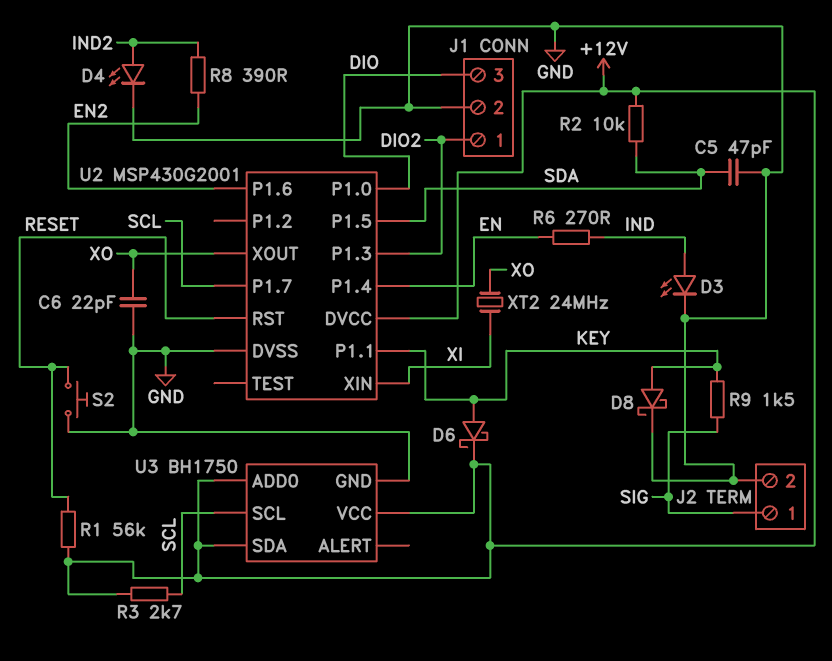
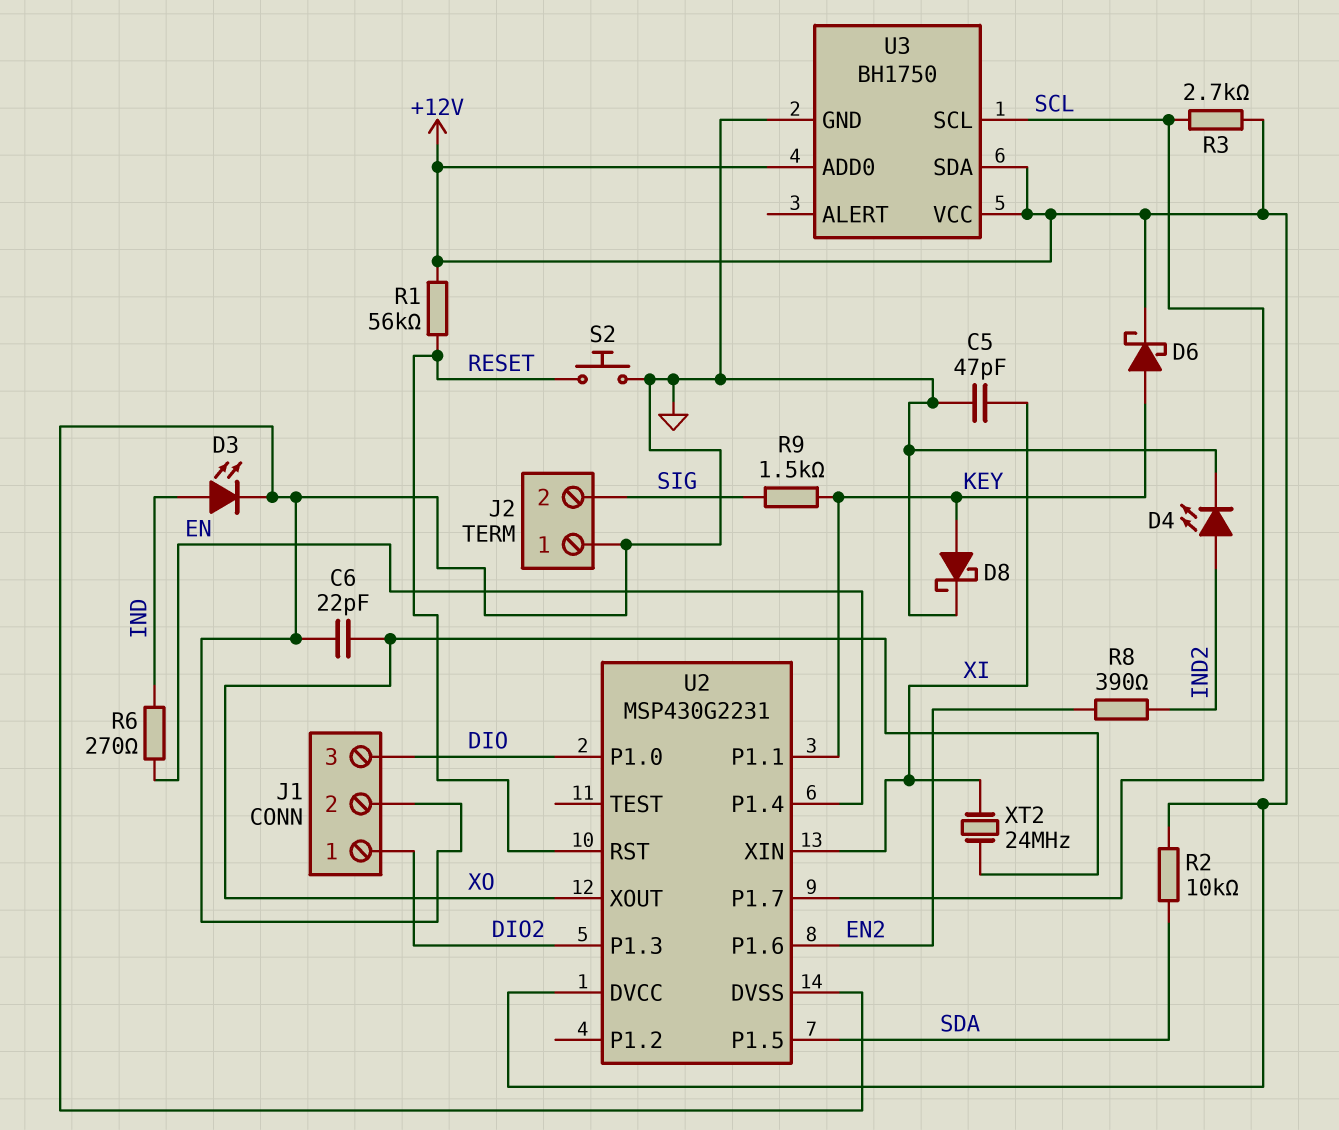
C5: 47pF (GND, SDA) -> 47pF (GND, XI)
J2 pin 1: SIG -> GND
J2 pin 2: GND -> SIG
U2: MSP430G2001 -> MSP430G2231

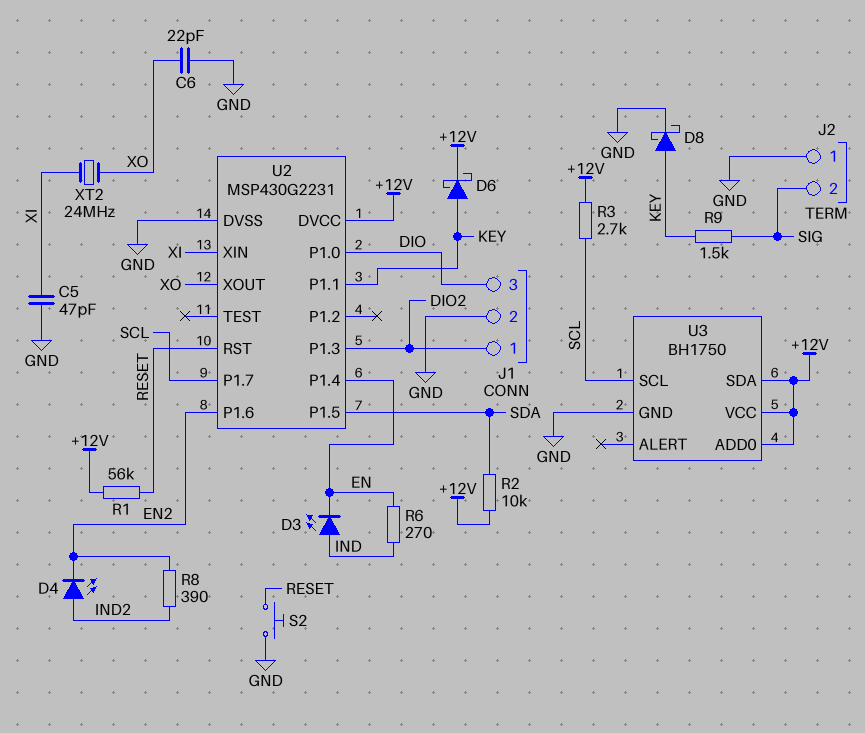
D3: LED (A IND, K GND) -> LED (A IND, K EN)
D4: LED (A IND2, K GND) -> LED (A IND2, K EN2)

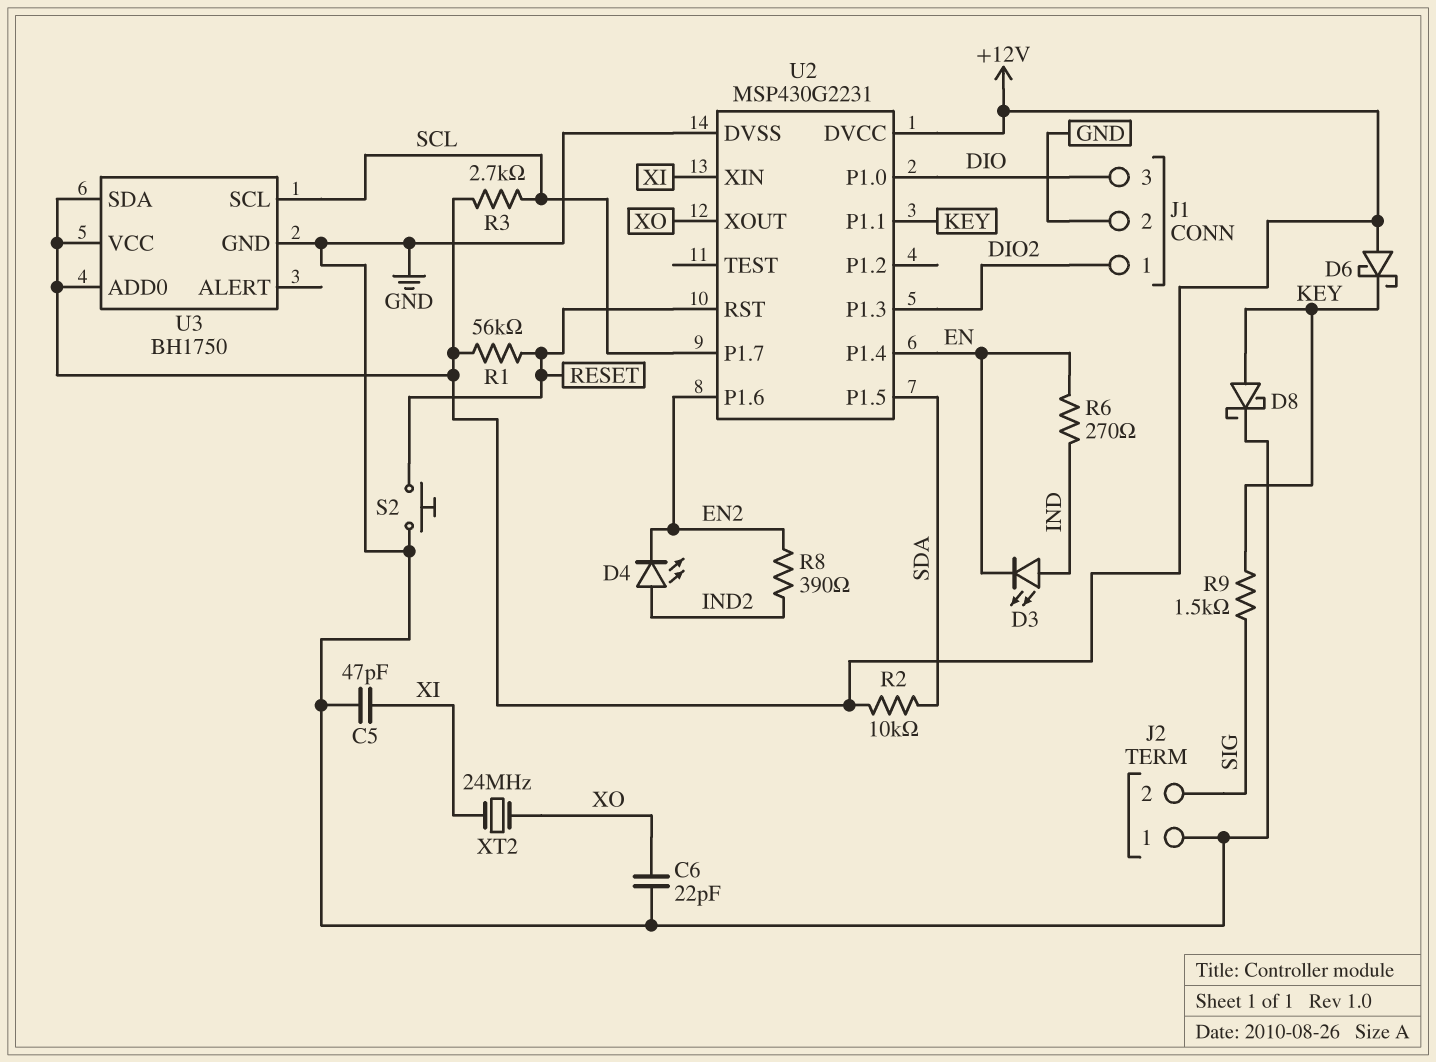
D6: schottky (A KEY, K +12V) -> schottky (A +12V, K KEY)

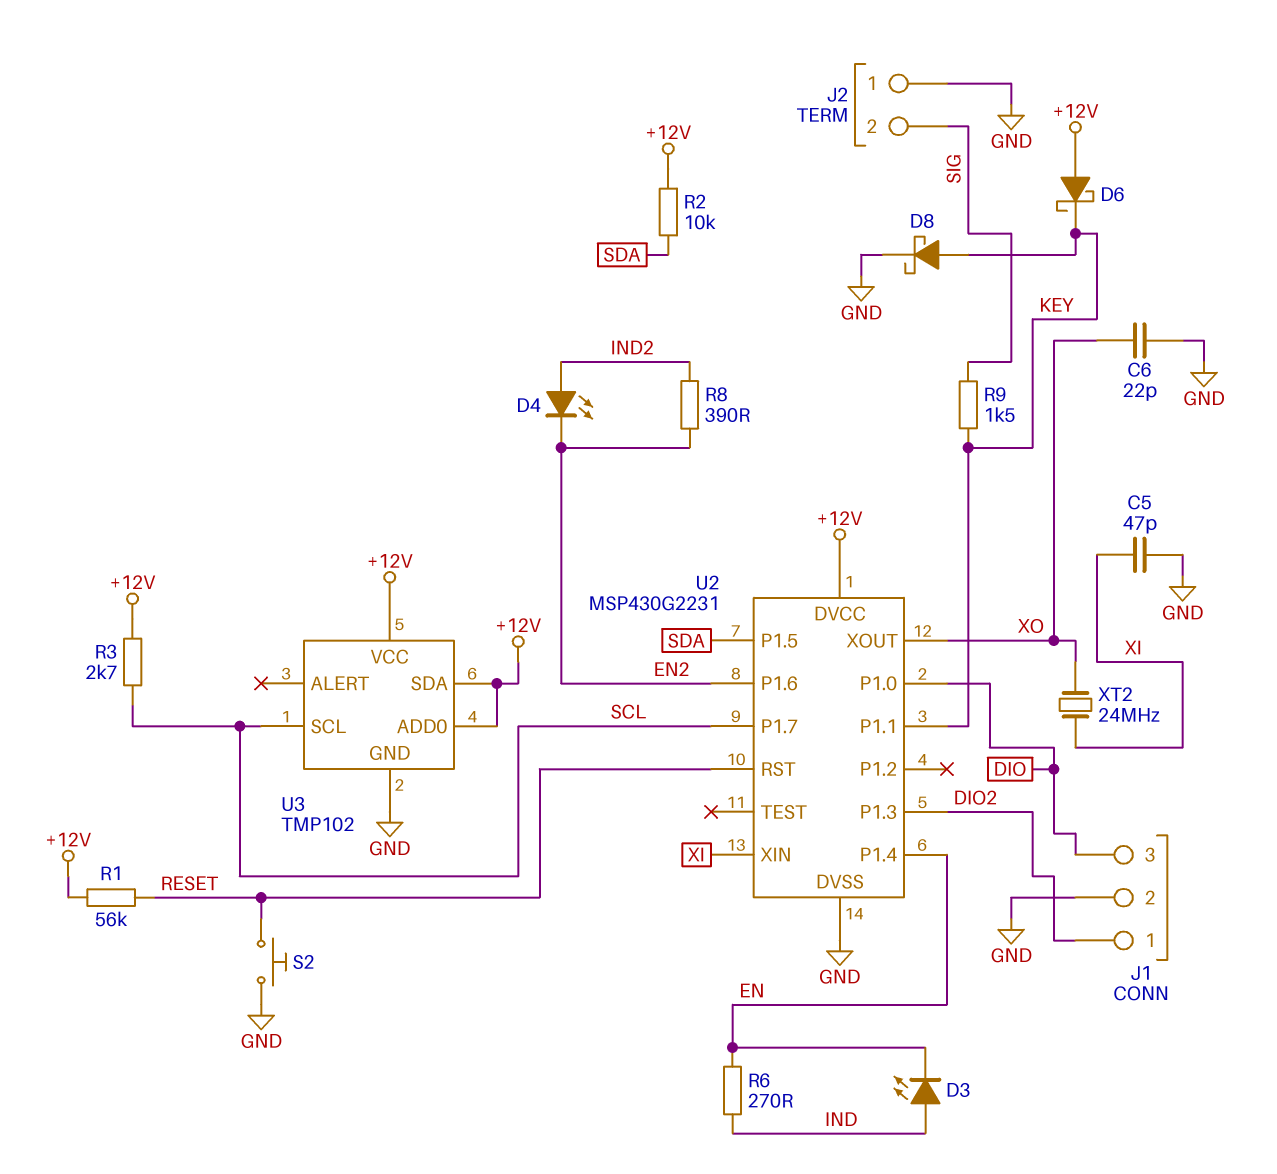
U3: BH1750 -> TMP102

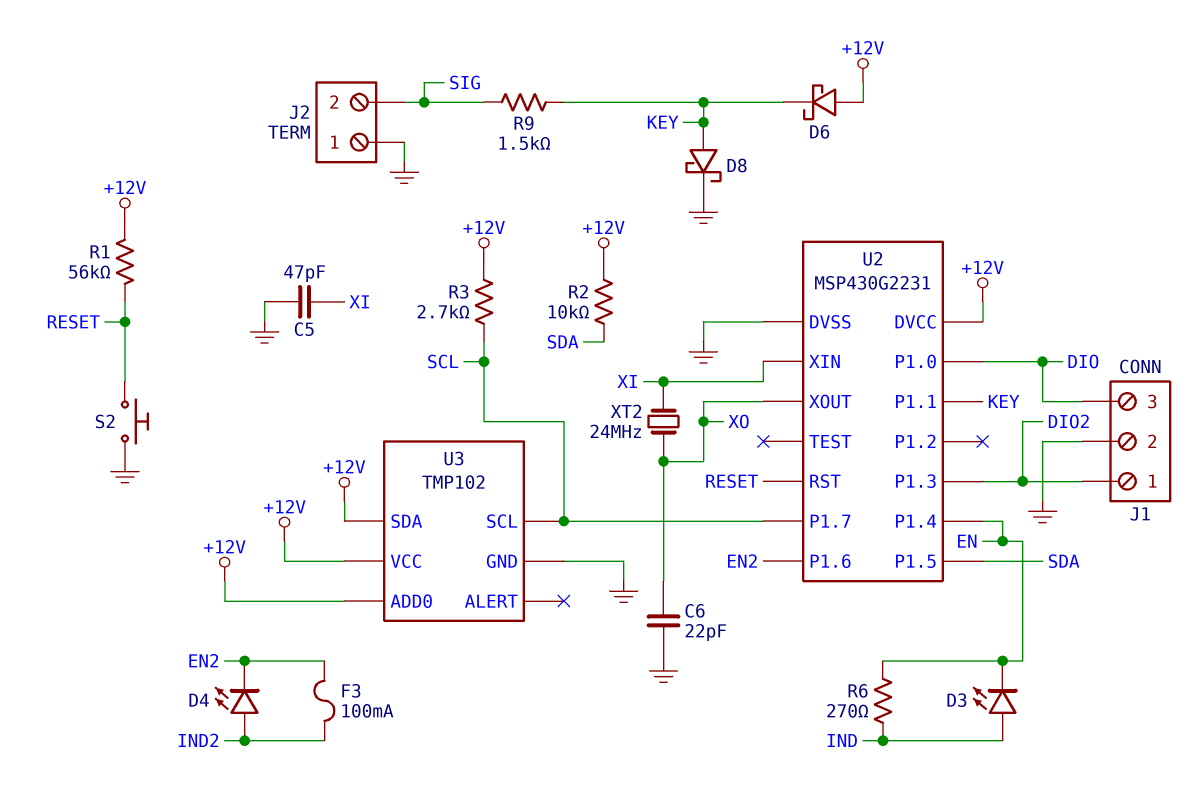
F3: none -> 100mA (EN2, IND2)
R8: 390 (EN2, IND2) -> none

